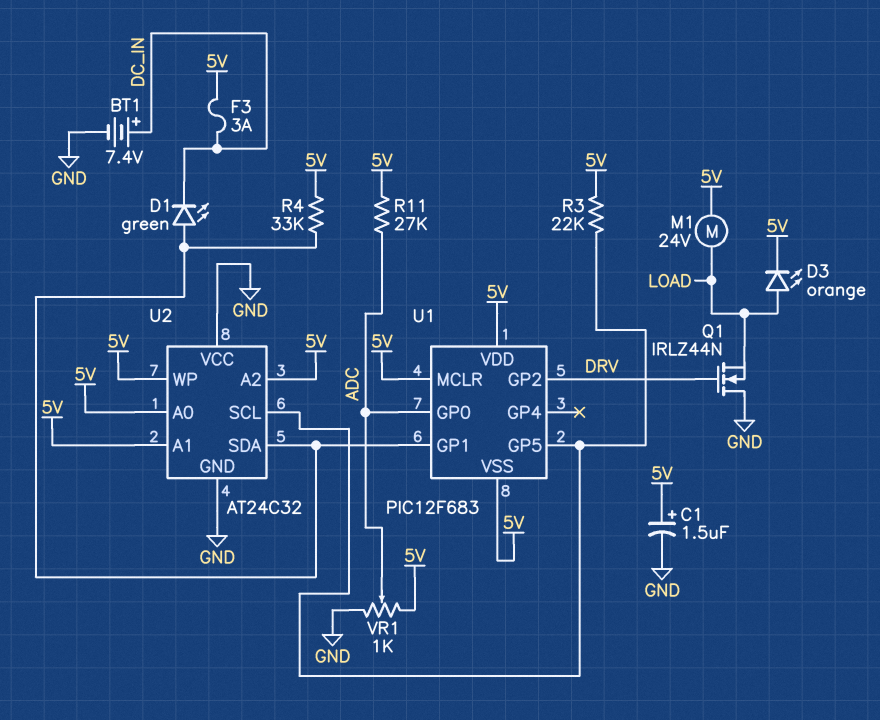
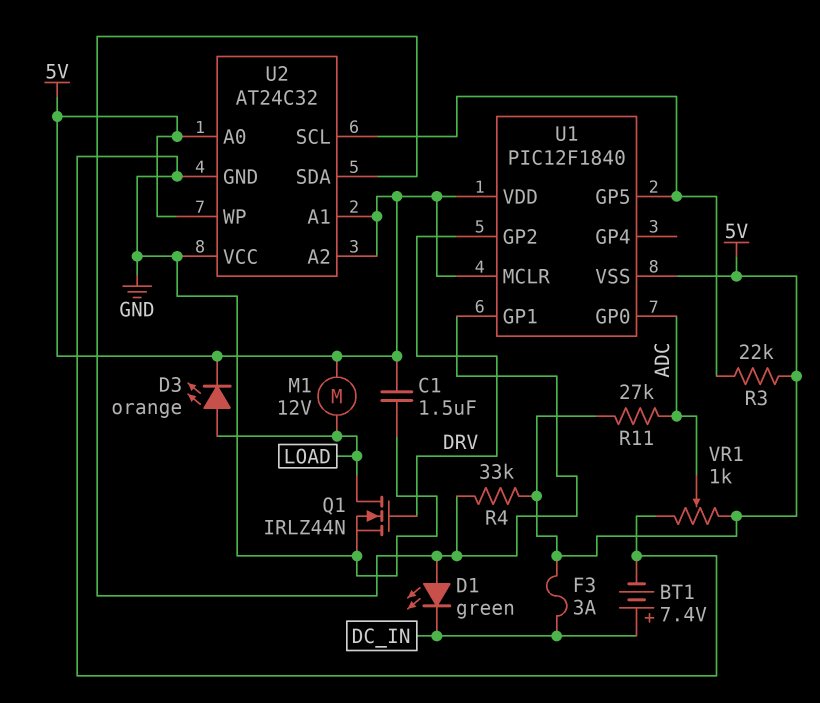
C1: 1.5uF (plus 5V, minus GND) -> 1.5uF (5V, GND)
M1: motor 24V (5V, LOAD) -> motor 12V (5V, LOAD)
Q1: NMOS IRLZ44N (G DRV, D GND, S LOAD) -> NMOS IRLZ44N (G DRV, D LOAD, S GND)
U1: PIC12F683 -> PIC12F1840

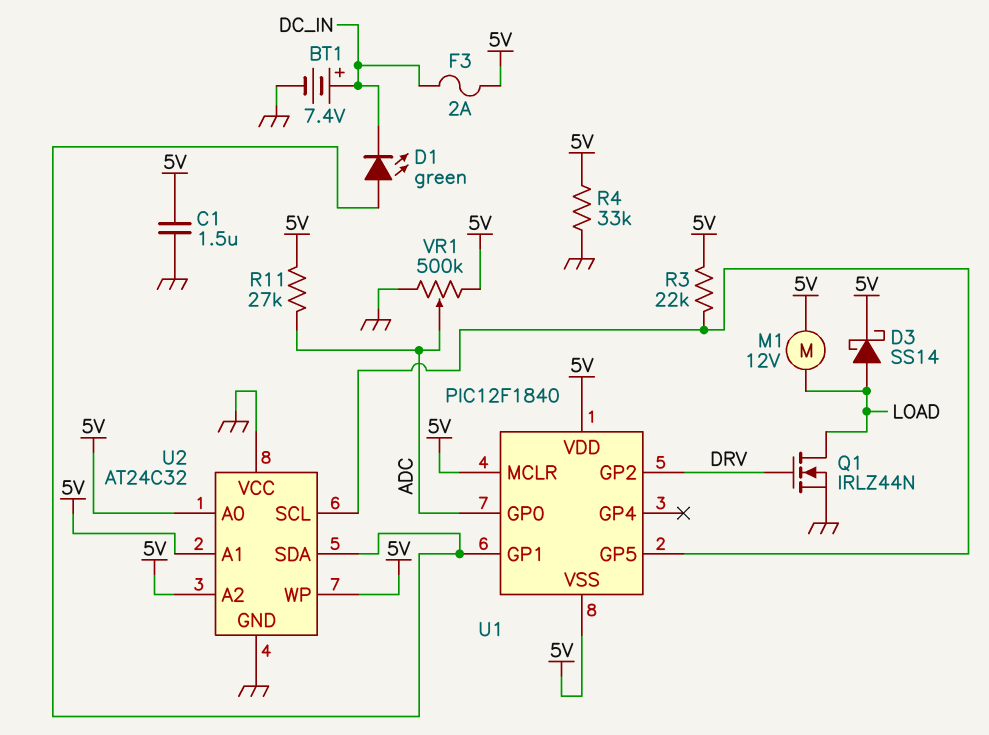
D3: LED orange (A LOAD, K 5V) -> schottky SS14 (A LOAD, K 5V)
F3: 3A (5V, DC_IN) -> 2A (5V, DC_IN)
R4: 33k (5V, U1/GP1) -> 33k (5V, GND)
VR1: 1k (5V, GND, wiper ADC) -> 500k (5V, GND, wiper ADC)

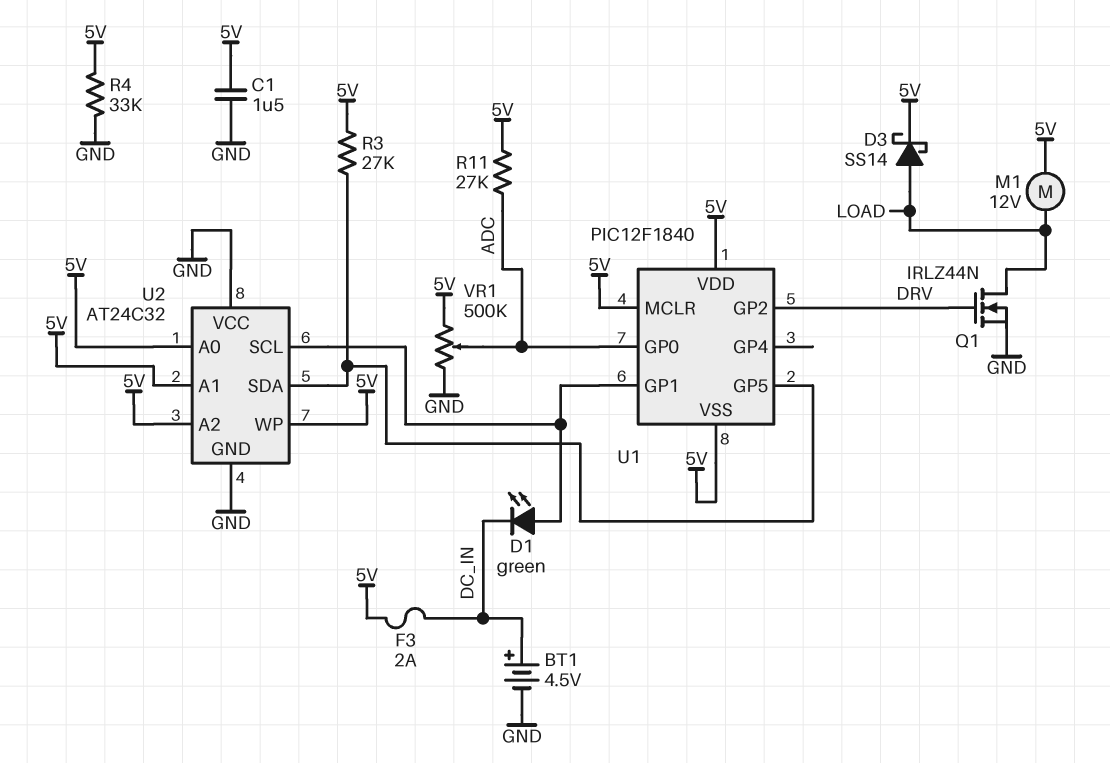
BT1: 7.4V (plus DC_IN, minus GND) -> 4.5V (plus DC_IN, minus GND)
R3: 22k (5V, U1/GP5) -> 27k (5V, U1/GP5)
U2 pin SCL: U1/GP5 -> U1/GP1
U2 pin SDA: U1/GP1 -> U1/GP5

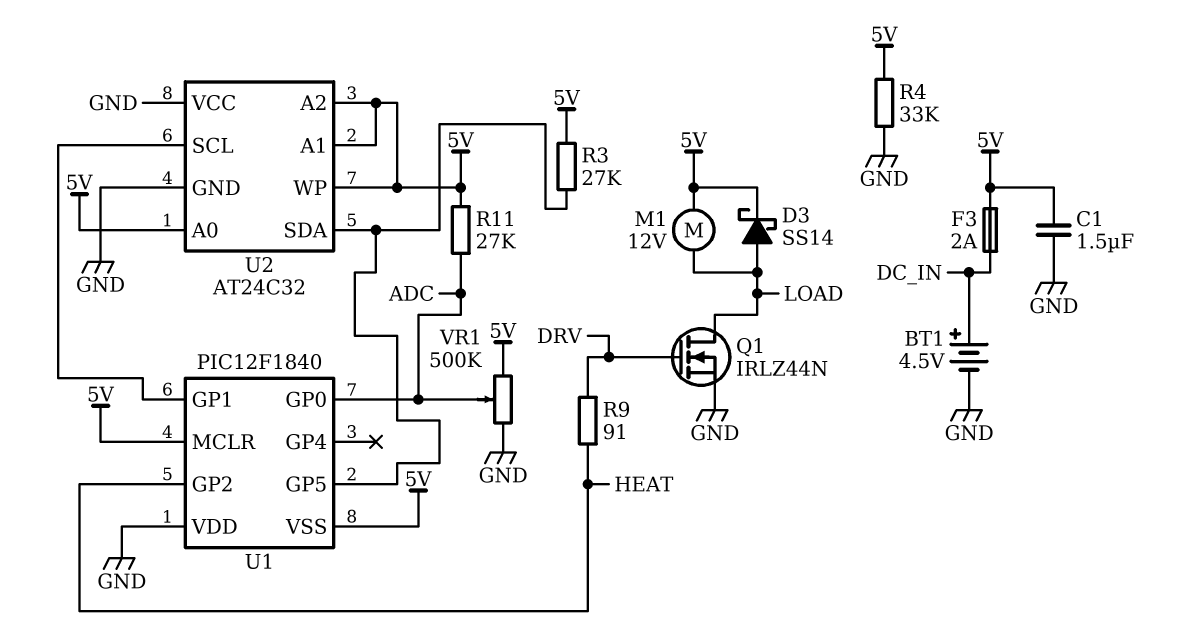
D1: LED green (A U1/GP1, K DC_IN) -> none
R9: none -> 91 (DRV, HEAT)
U1 pin GP2: DRV -> HEAT
U1 pin VDD: 5V -> GND

